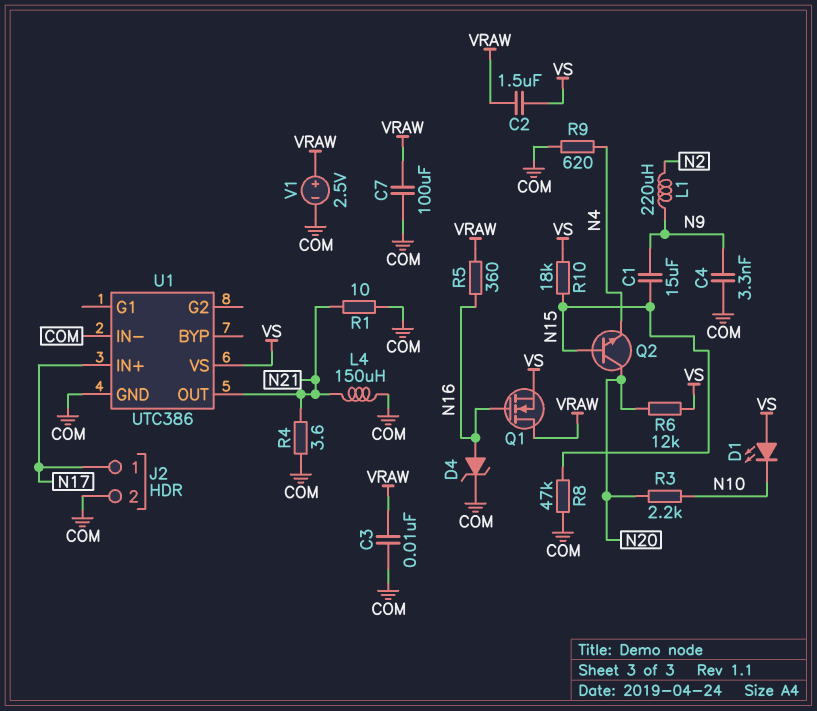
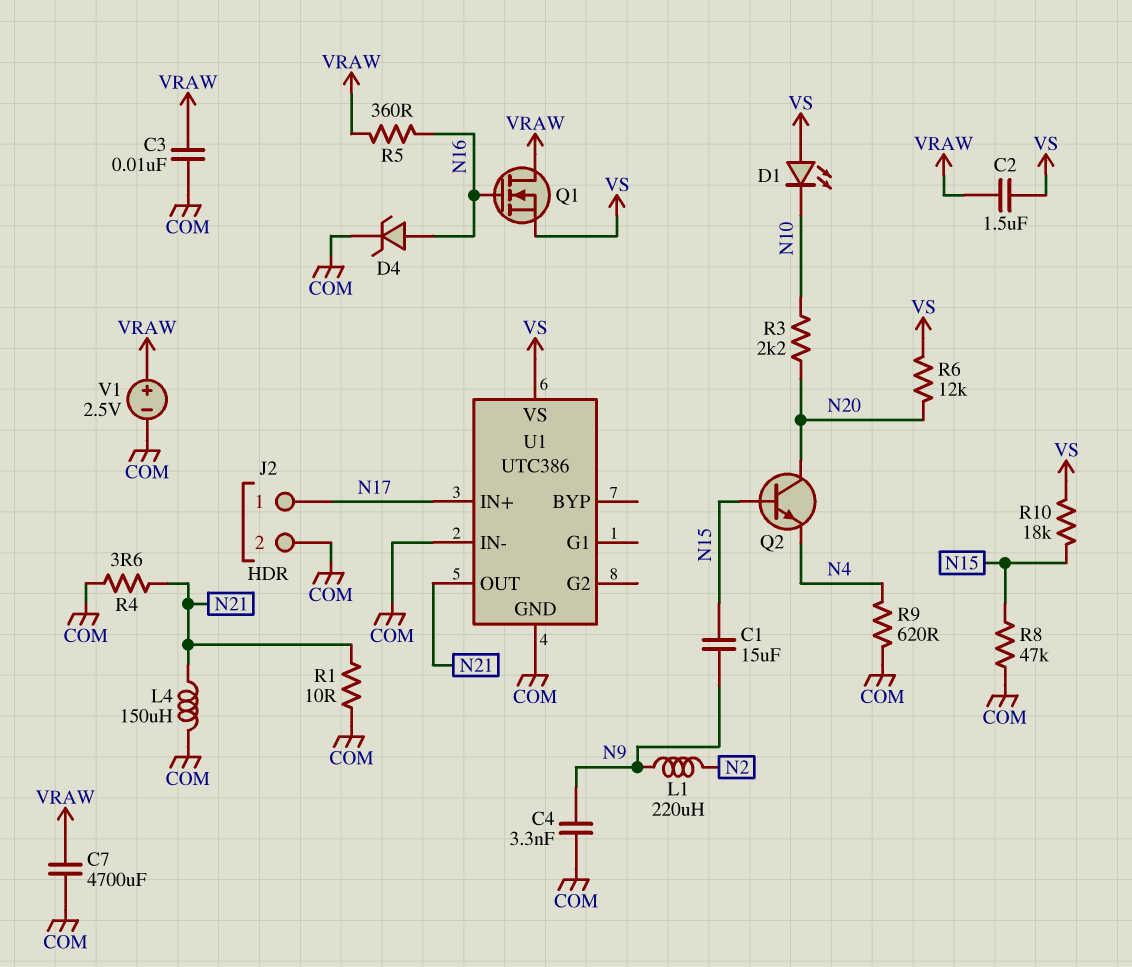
C7: 100uF (COM, VRAW) -> 4700uF (COM, VRAW)

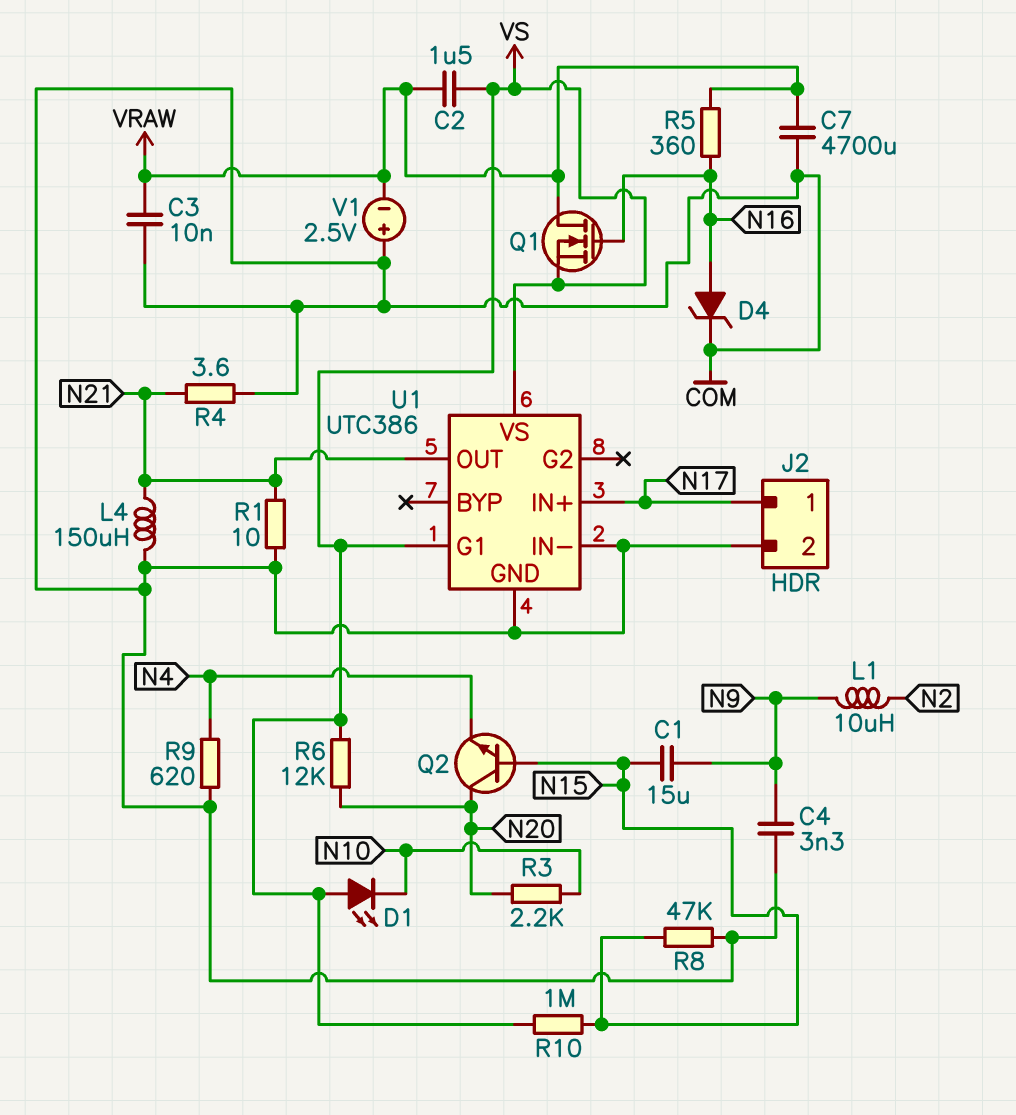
L1: 220uH (N2, N9) -> 10uH (N2, N9)
R10: 18k (N15, VS) -> 1M (N15, VS)
U1 pin G1: none -> VS
V1: 2.5V (plus VRAW, minus COM) -> 2.5V (plus COM, minus VRAW)

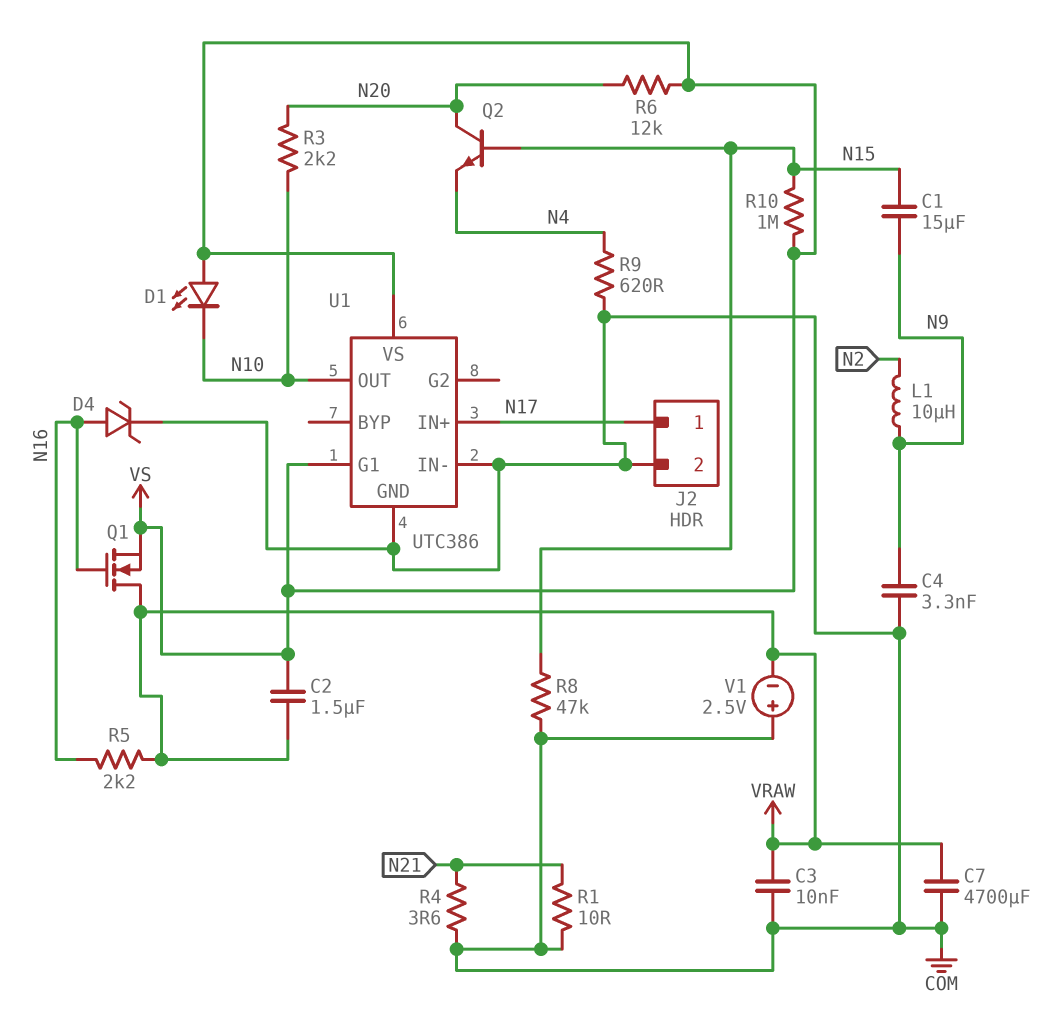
L4: 150uH (COM, N21) -> none
R5: 360 (N16, VRAW) -> 2.2k (N16, VRAW)
U1 pin OUT: N21 -> N10

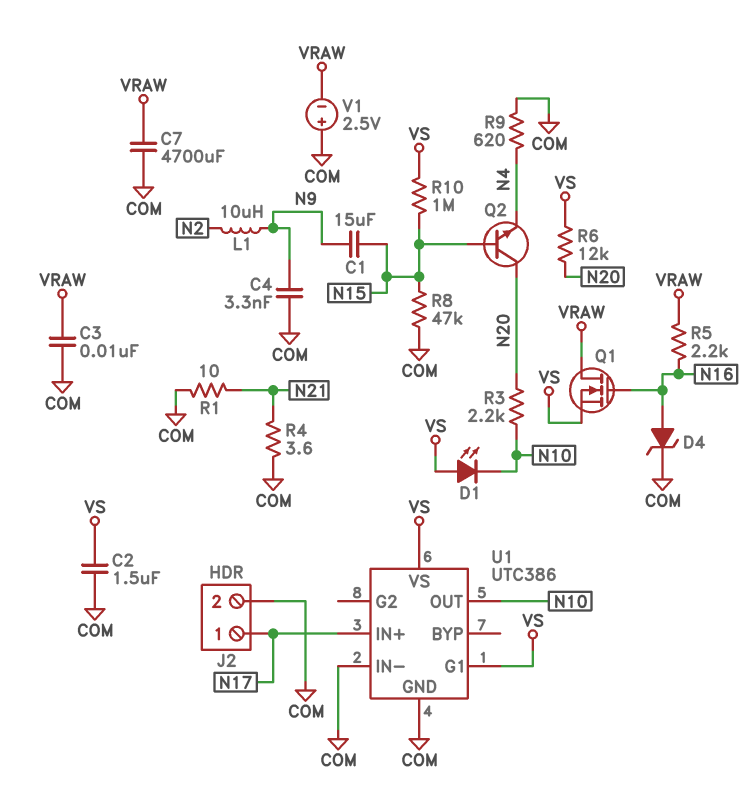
C2: 1.5uF (VRAW, VS) -> 1.5uF (COM, VS)

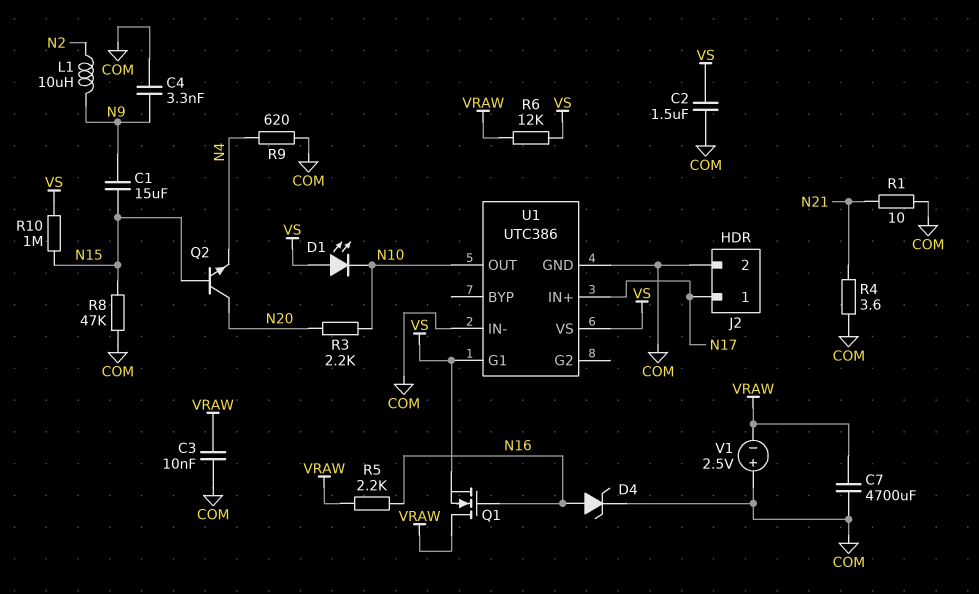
R6: 12k (N20, VS) -> 12k (VRAW, VS)

